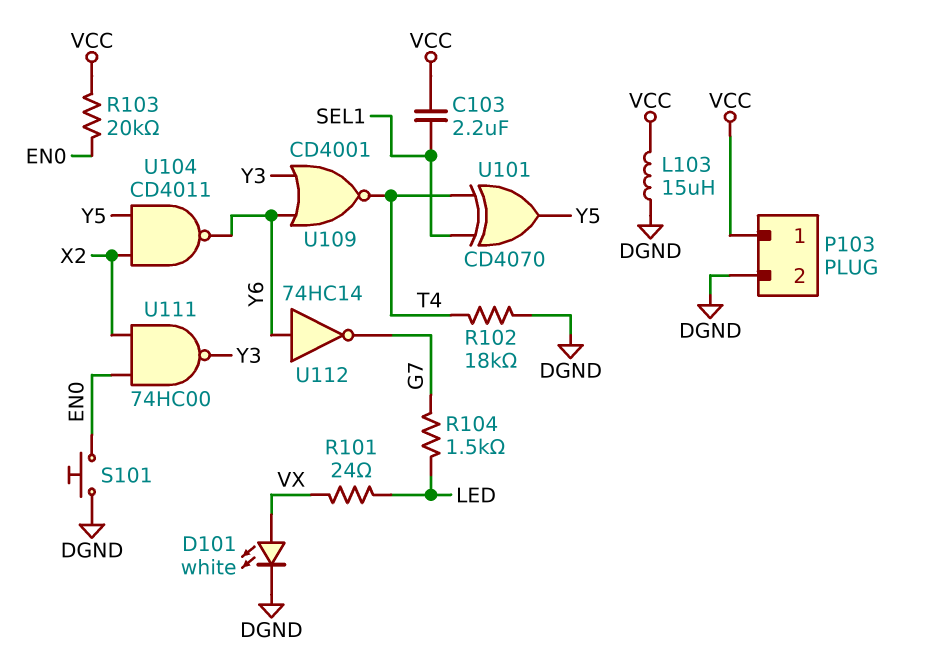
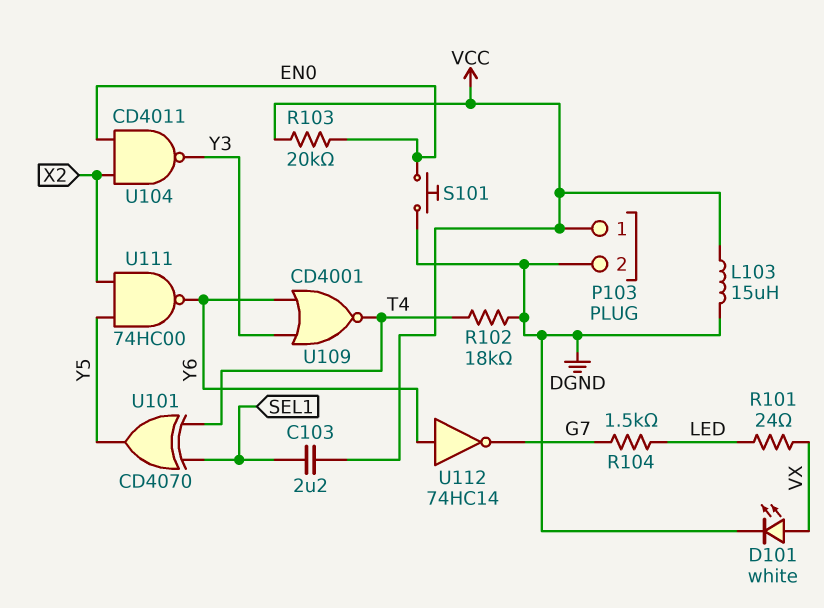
U104: NAND CD4011 (in X2, in Y5, out Y6) -> NAND CD4011 (in EN0, in X2, out Y3)
U111: NAND 74HC00 (in EN0, in X2, out Y3) -> NAND 74HC00 (in X2, in Y5, out Y6)

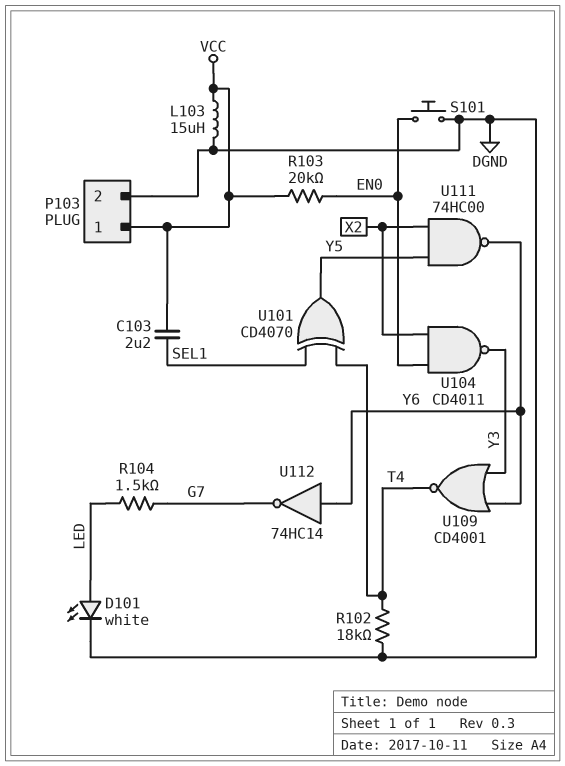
D101: LED white (A VX, K DGND) -> LED white (A LED, K DGND)
R101: 24 (LED, VX) -> none

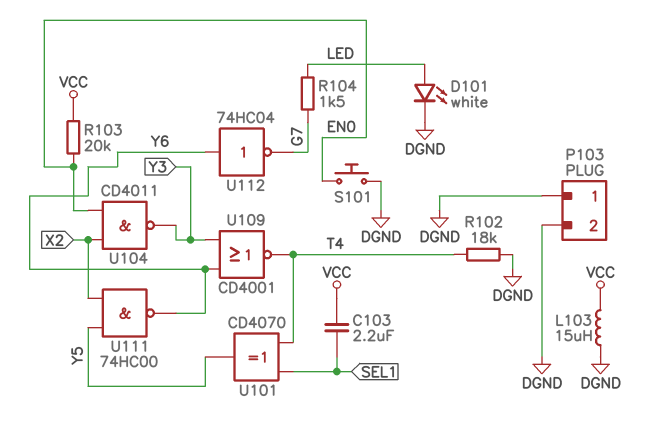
P103 pin 1: VCC -> DGND
U112: NOT 74HC14 (in Y6, out G7) -> NOT 74HC04 (in Y6, out G7)

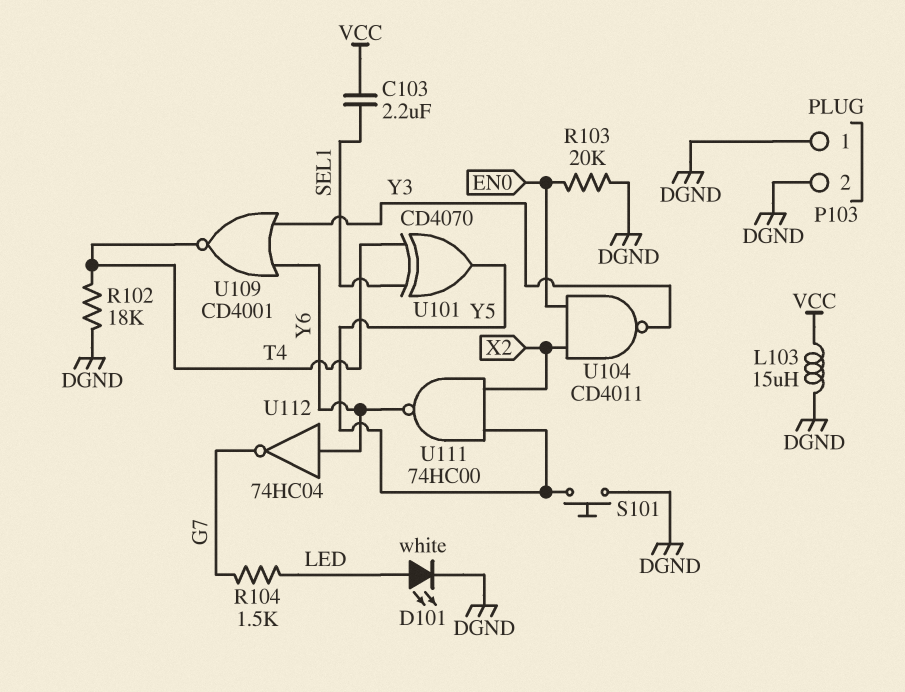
R103: 20k (EN0, VCC) -> 20k (DGND, EN0)
S101: button (DGND, EN0) -> button (DGND, Y5)

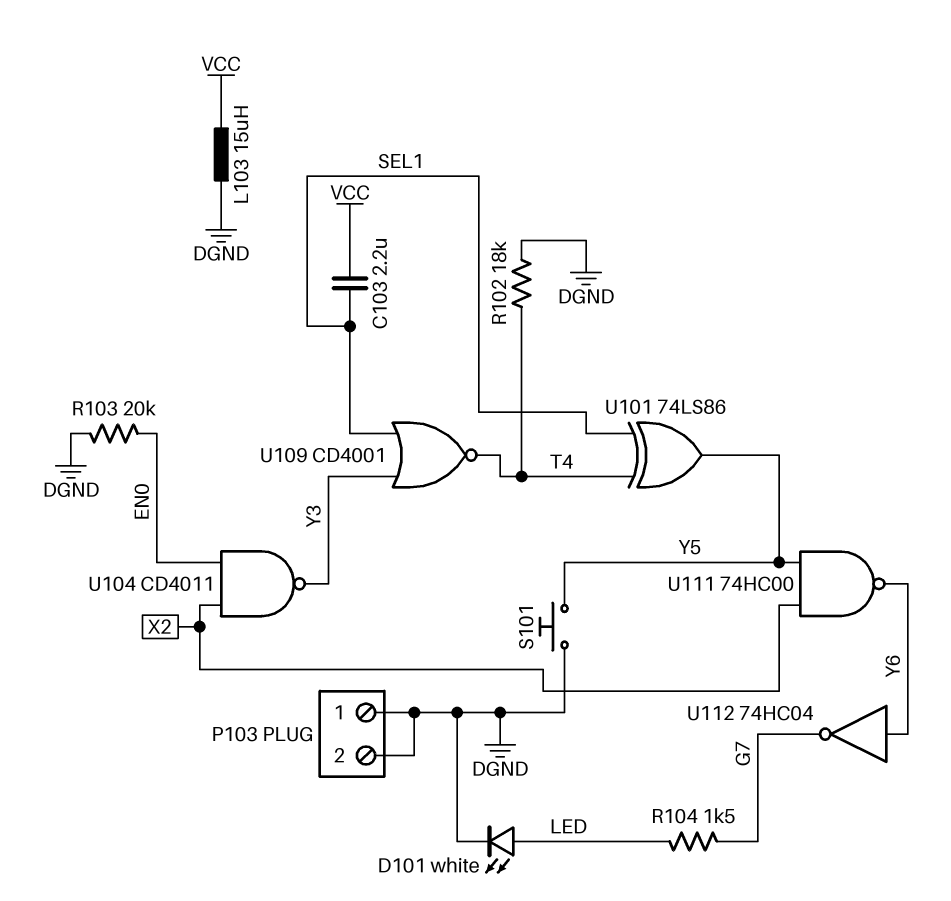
U101: XOR CD4070 (in SEL1, in T4, out Y5) -> XOR 74LS86 (in SEL1, in T4, out Y5)
U109: NOR CD4001 (in Y3, in Y6, out T4) -> NOR CD4001 (in SEL1, in Y3, out T4)

